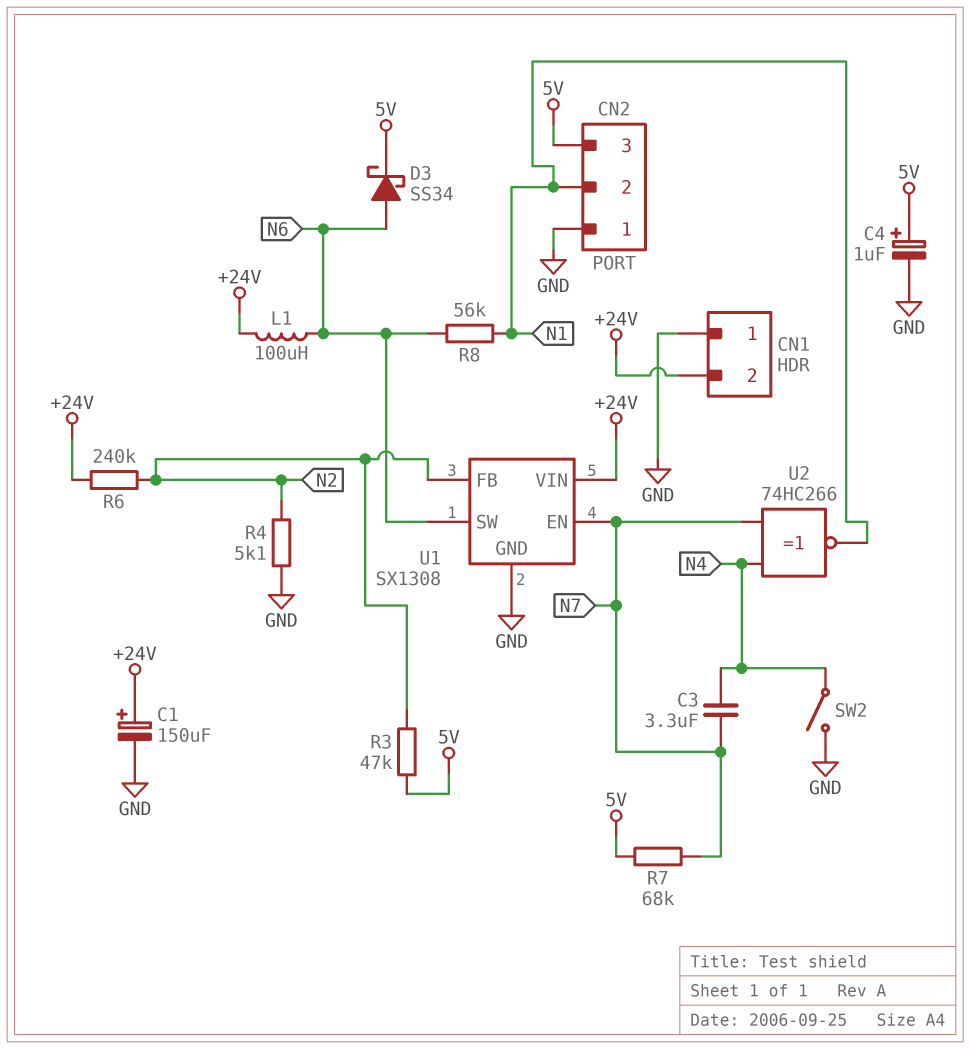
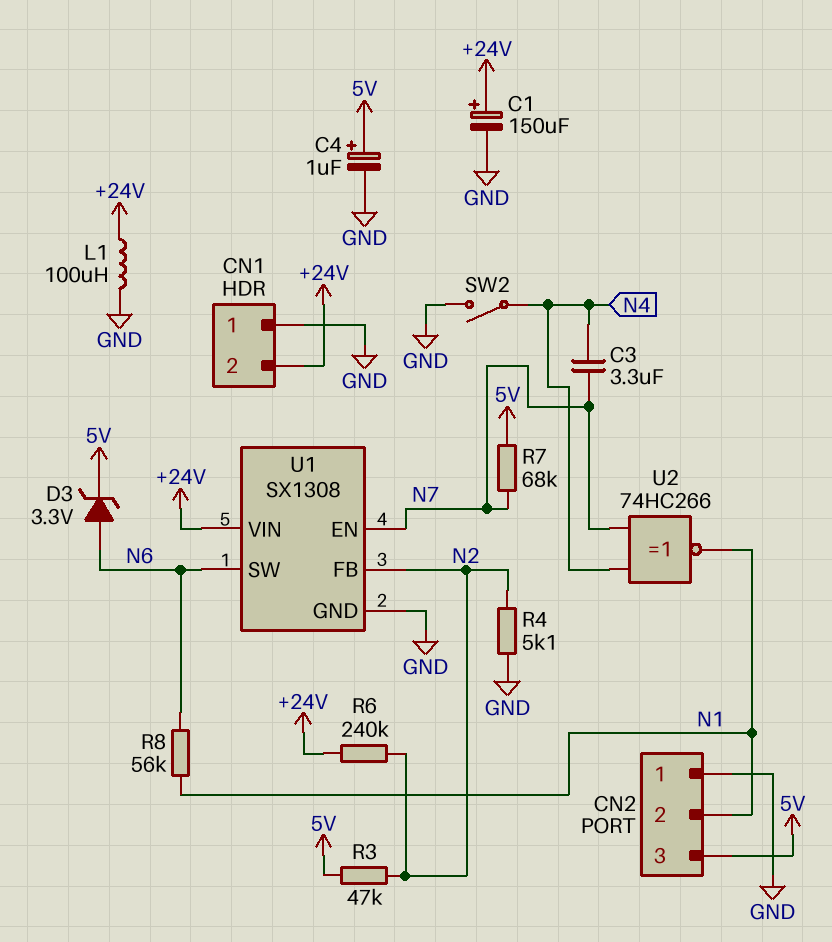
D3: schottky SS34 (A N6, K 5V) -> zener 3.3V (A N6, K 5V)
L1: 100uH (+24V, N6) -> 100uH (+24V, GND)

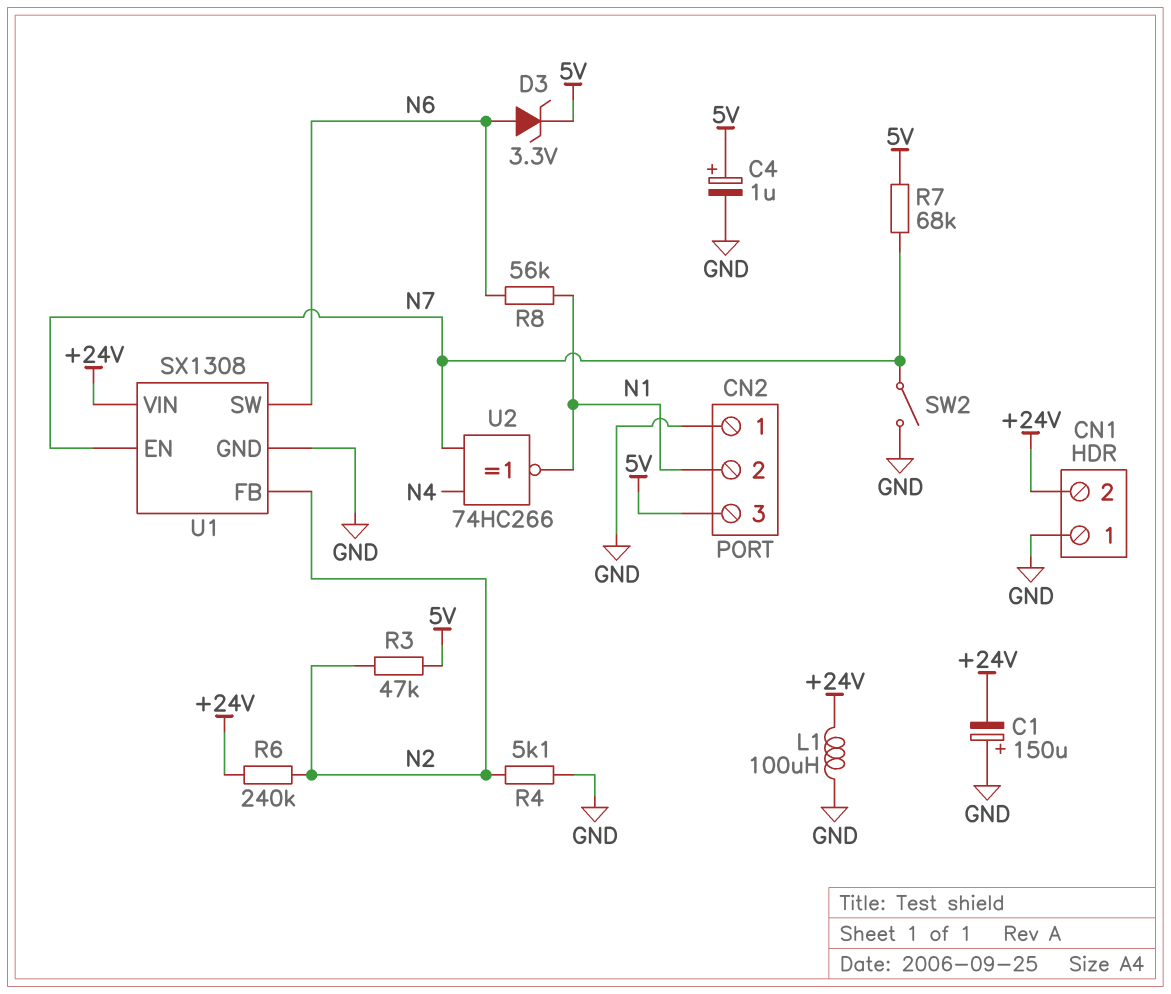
C1: 150uF (plus +24V, minus GND) -> 150uF (plus GND, minus +24V)
C3: 3.3uF (N4, N7) -> none
SW2: switch (GND, N4) -> switch (GND, N7)

